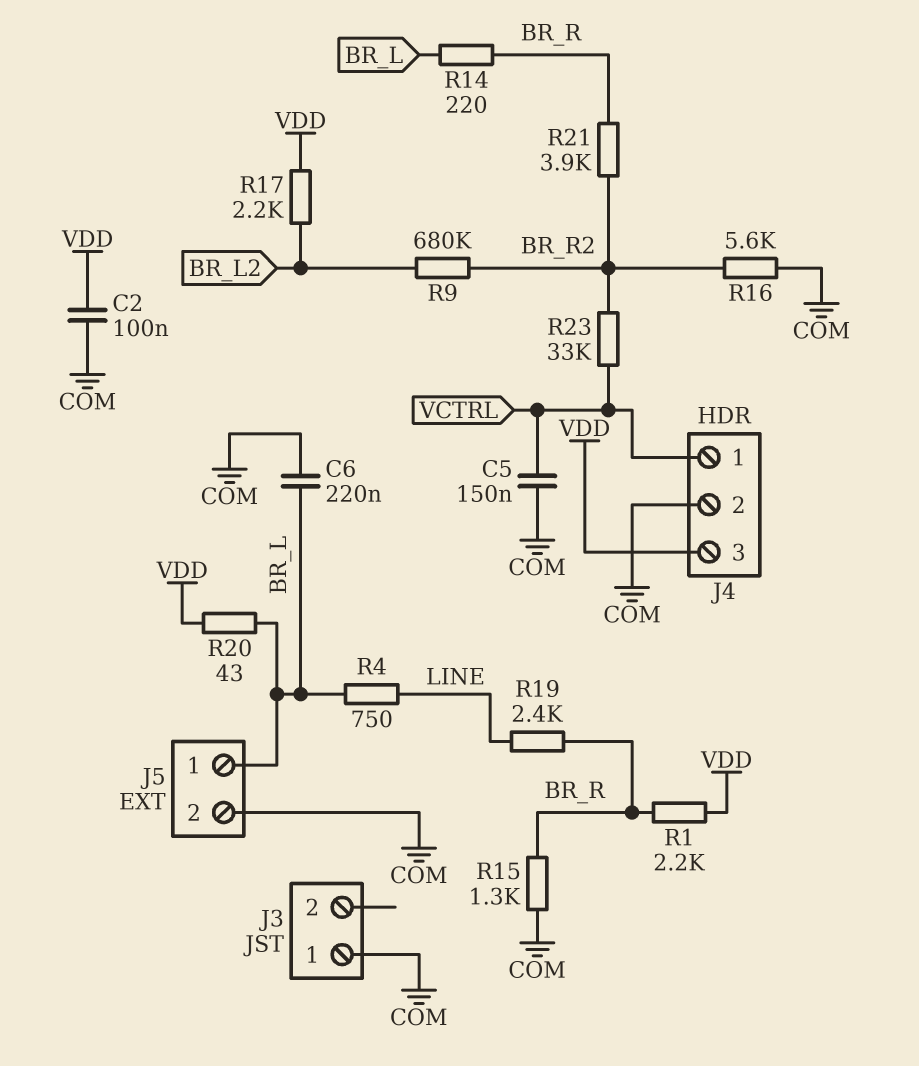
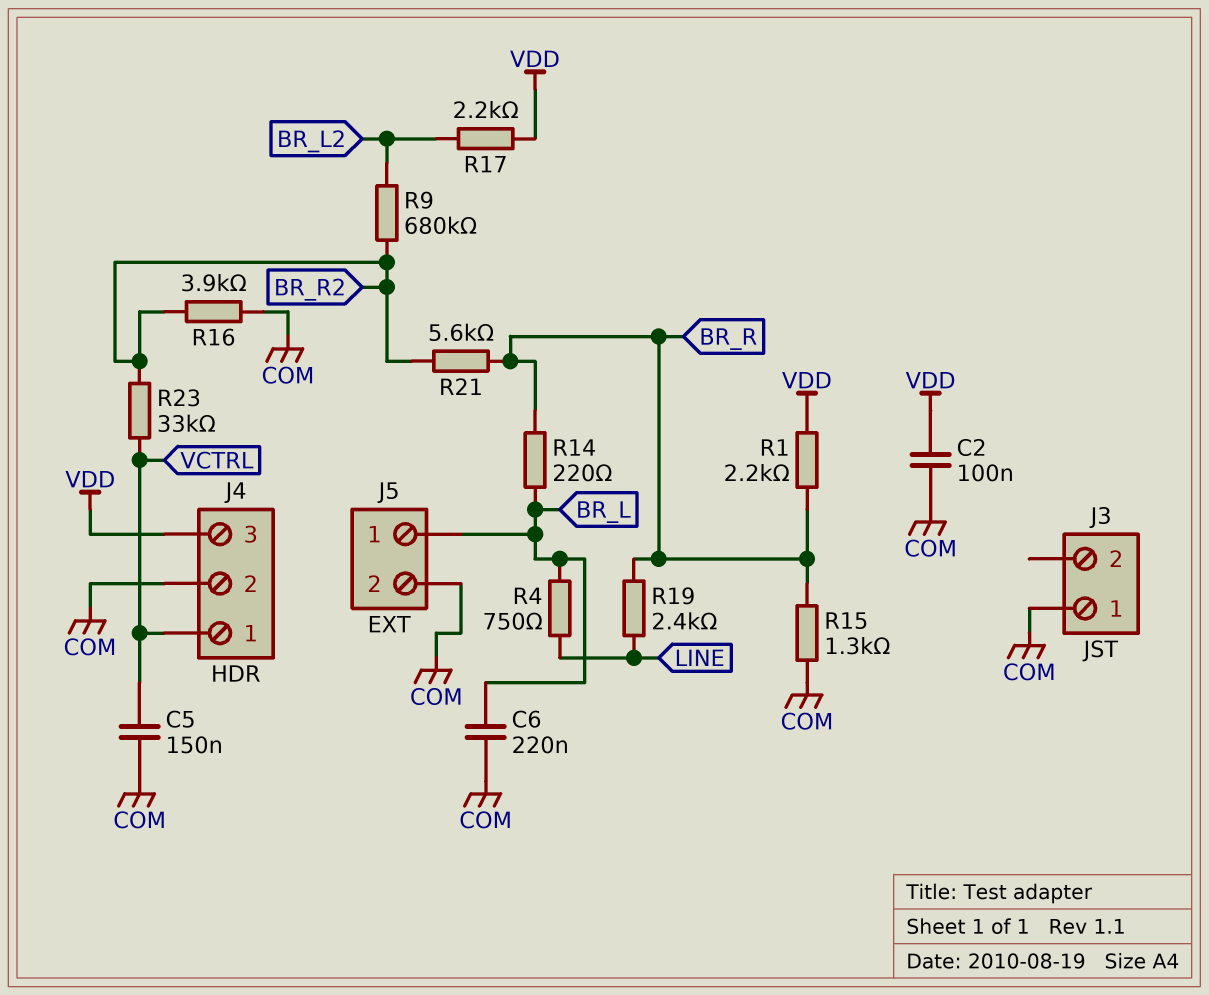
R16: 5.6k (BR_R2, COM) -> 3.9k (BR_R2, COM)
R20: 43 (BR_L, VDD) -> none
R21: 3.9k (BR_R, BR_R2) -> 5.6k (BR_R, BR_R2)

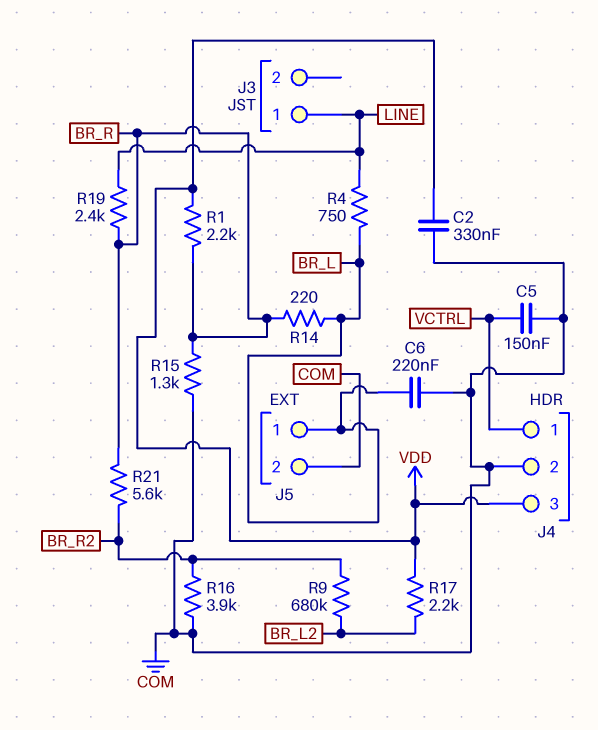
C2: 100nF (COM, VDD) -> 330nF (COM, VDD)
J3 pin 1: COM -> LINE
R23: 33k (BR_R2, VCTRL) -> none

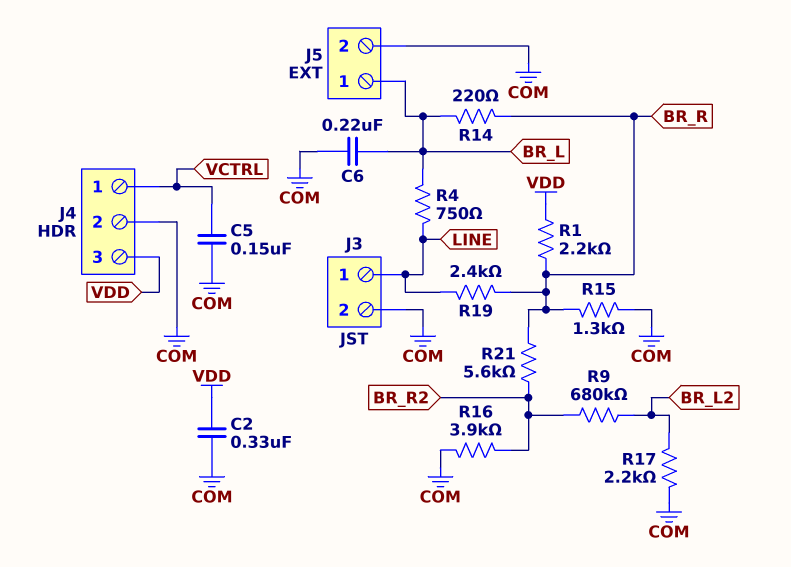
J3 pin 2: none -> COM
R17: 2.2k (BR_L2, VDD) -> 2.2k (BR_L2, COM)

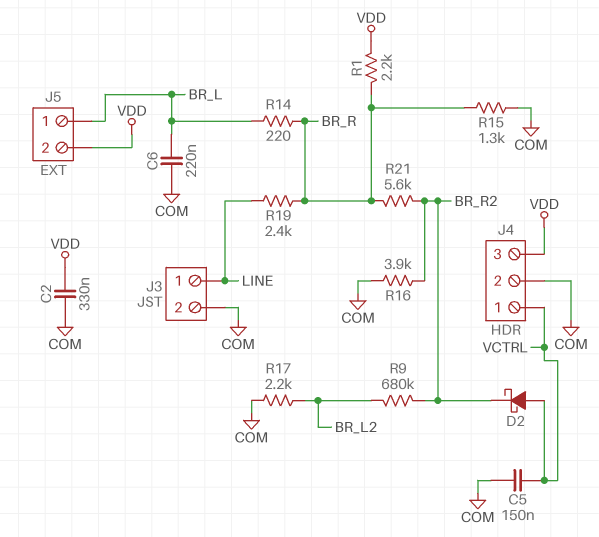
D2: none -> schottky (A VCTRL, K BR_R2)
J5 pin 2: COM -> VDD
R4: 750 (BR_L, LINE) -> none

